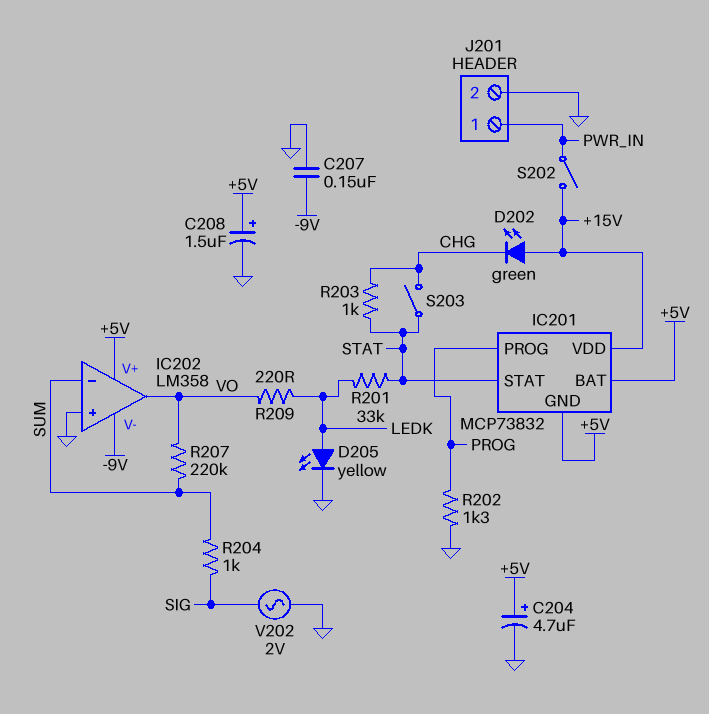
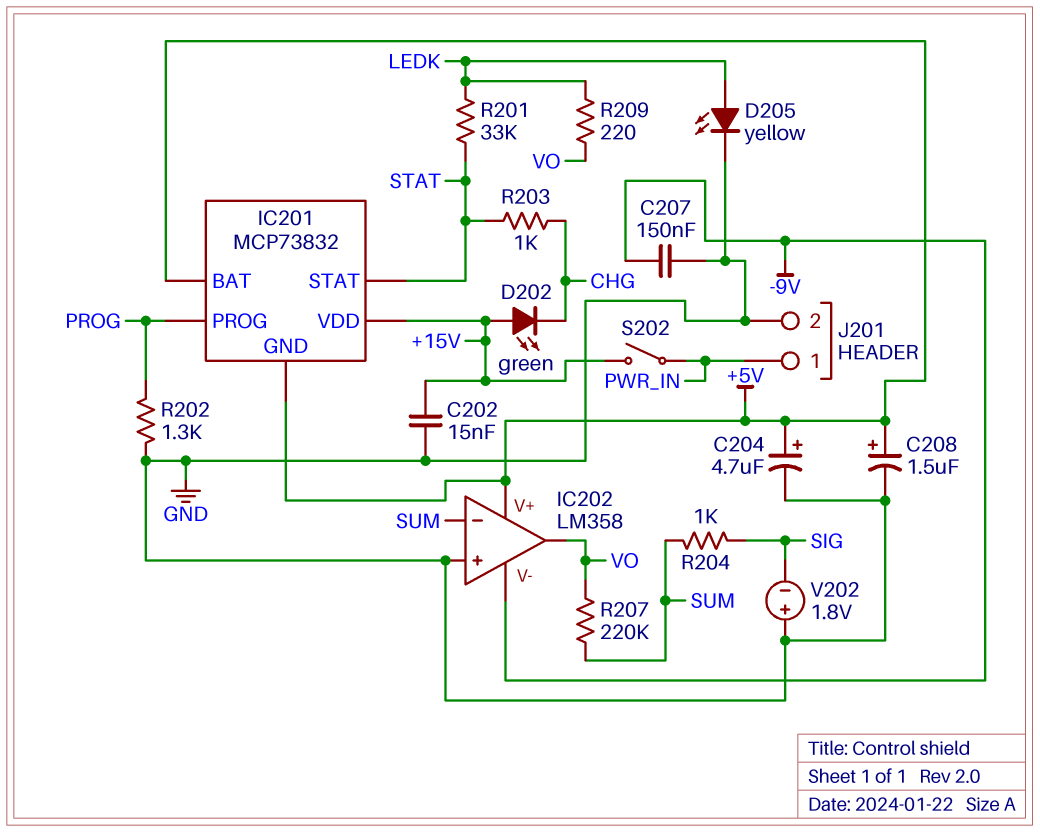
C202: none -> 15nF (+15V, GND)
S203: switch (CHG, STAT) -> none
V202: AC 2V (GND, SIG) -> 1.8V (plus GND, minus SIG)

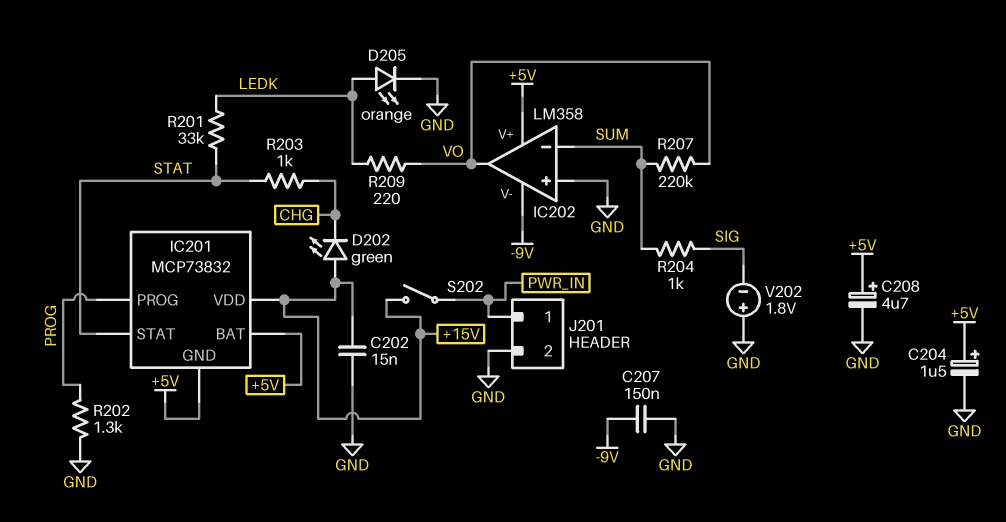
C204: 4.7uF (plus +5V, minus GND) -> 1.5uF (plus +5V, minus GND)
C208: 1.5uF (plus +5V, minus GND) -> 4.7uF (plus +5V, minus GND)
D205: LED yellow (A LEDK, K GND) -> LED orange (A LEDK, K GND)

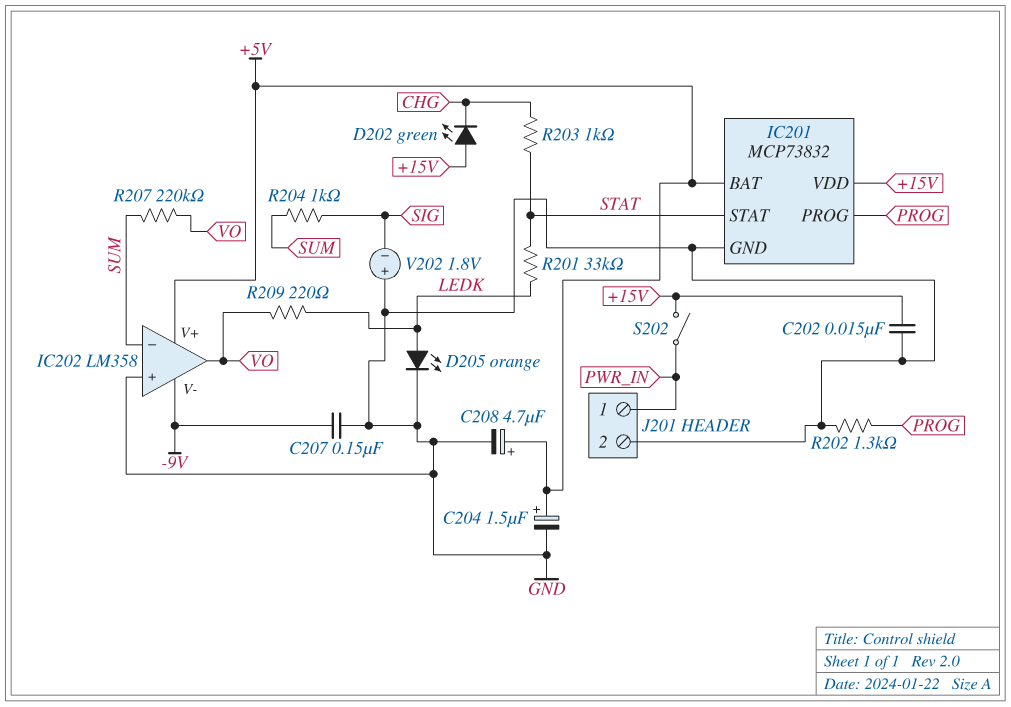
IC201 pin GND: +5V -> GND

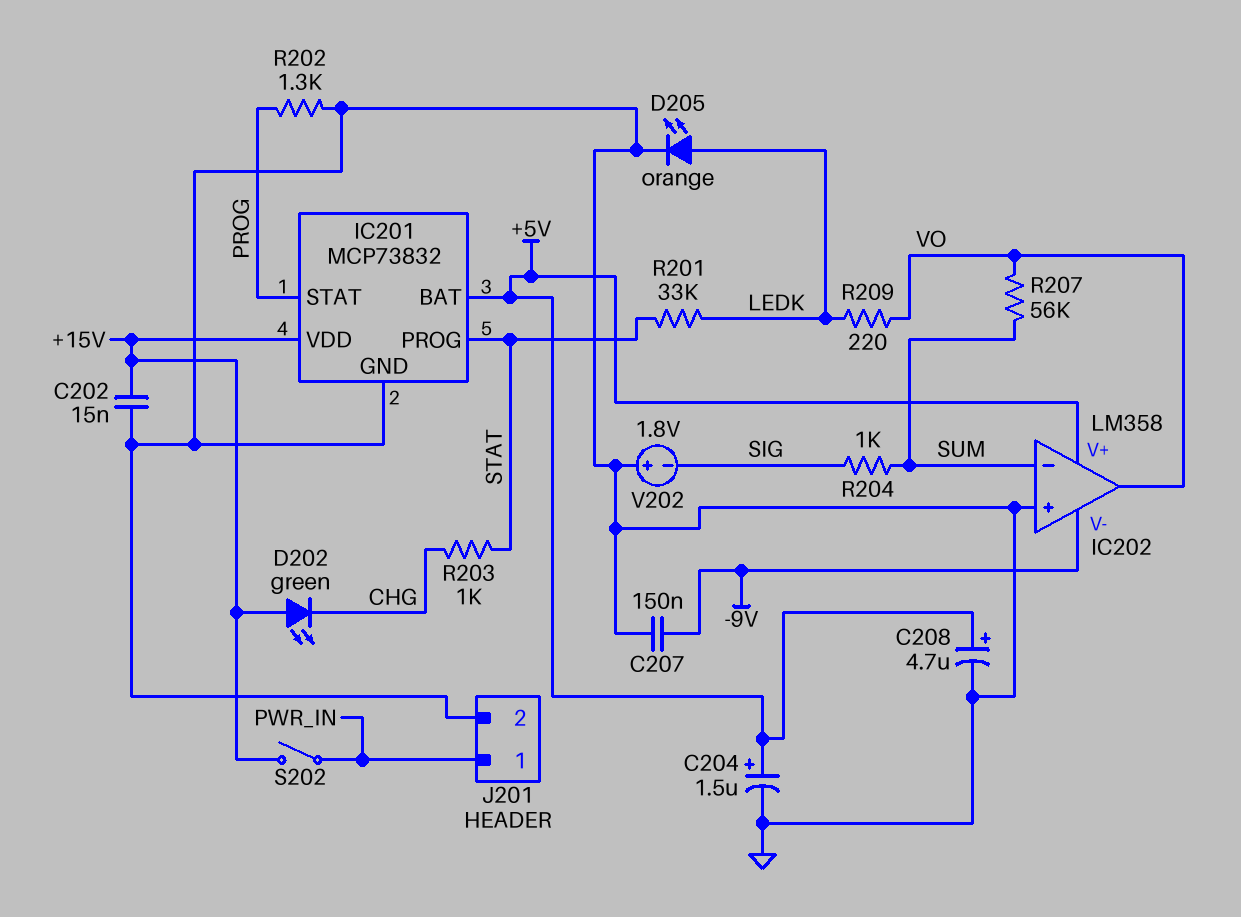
IC201 pin PROG: PROG -> STAT
IC201 pin STAT: STAT -> PROG
R207: 220k (SUM, VO) -> 56k (SUM, VO)

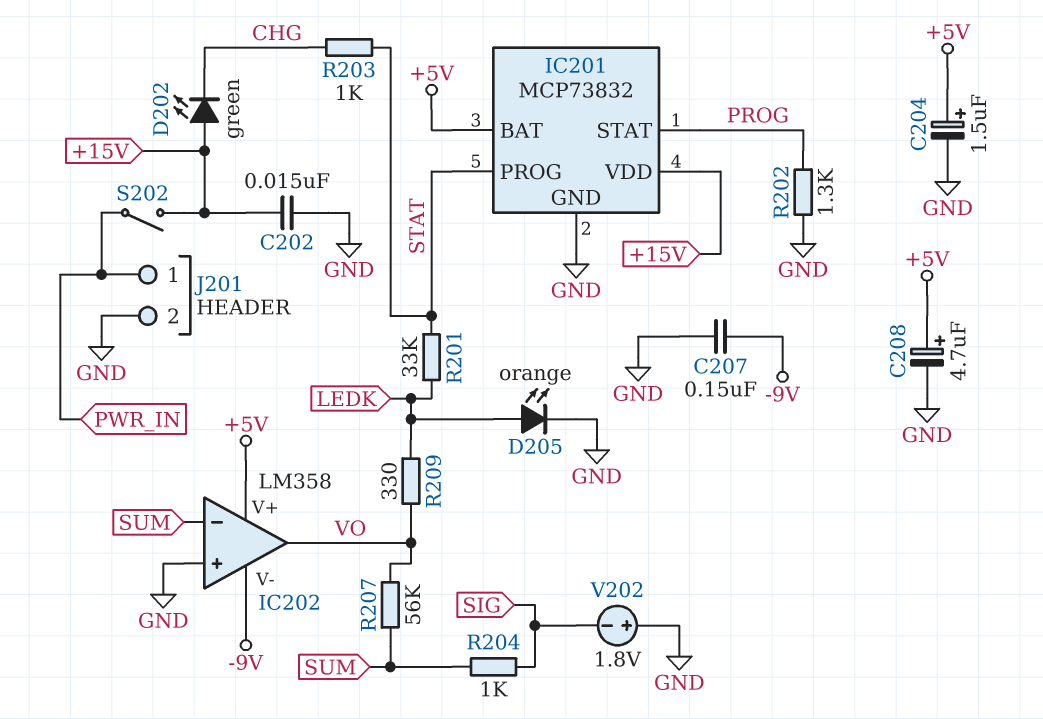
R209: 220 (LEDK, VO) -> 330 (LEDK, VO)

